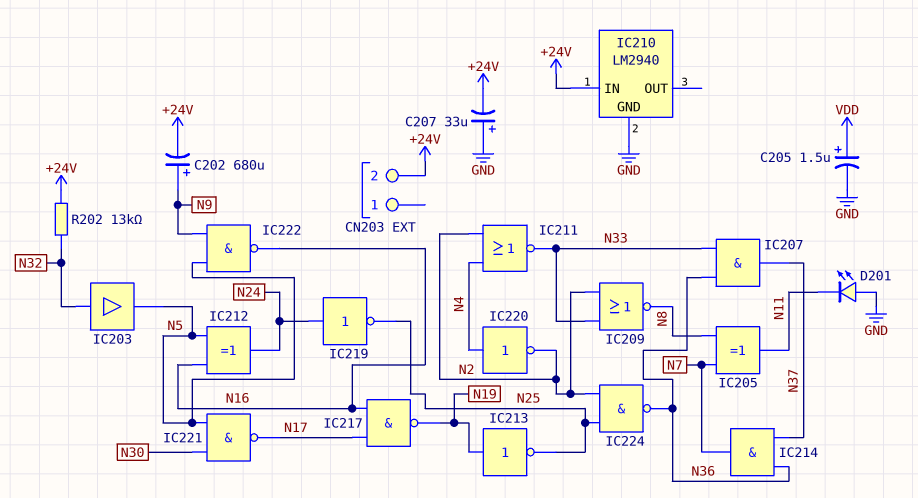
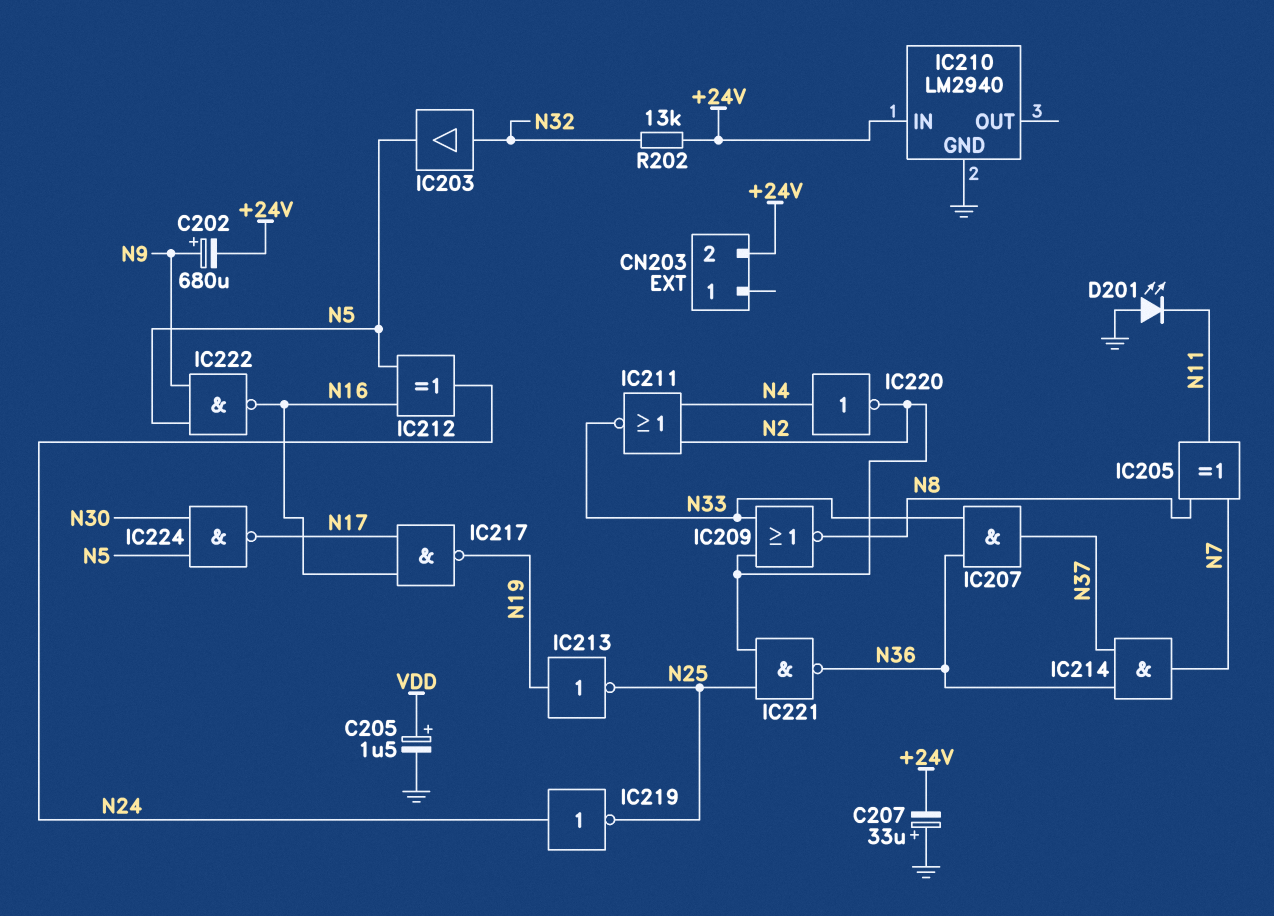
IC221: NAND (in N5, in N30, out N17) -> NAND (in N2, in N25, out N36)
IC224: NAND (in N2, in N25, out N36) -> NAND (in N5, in N30, out N17)

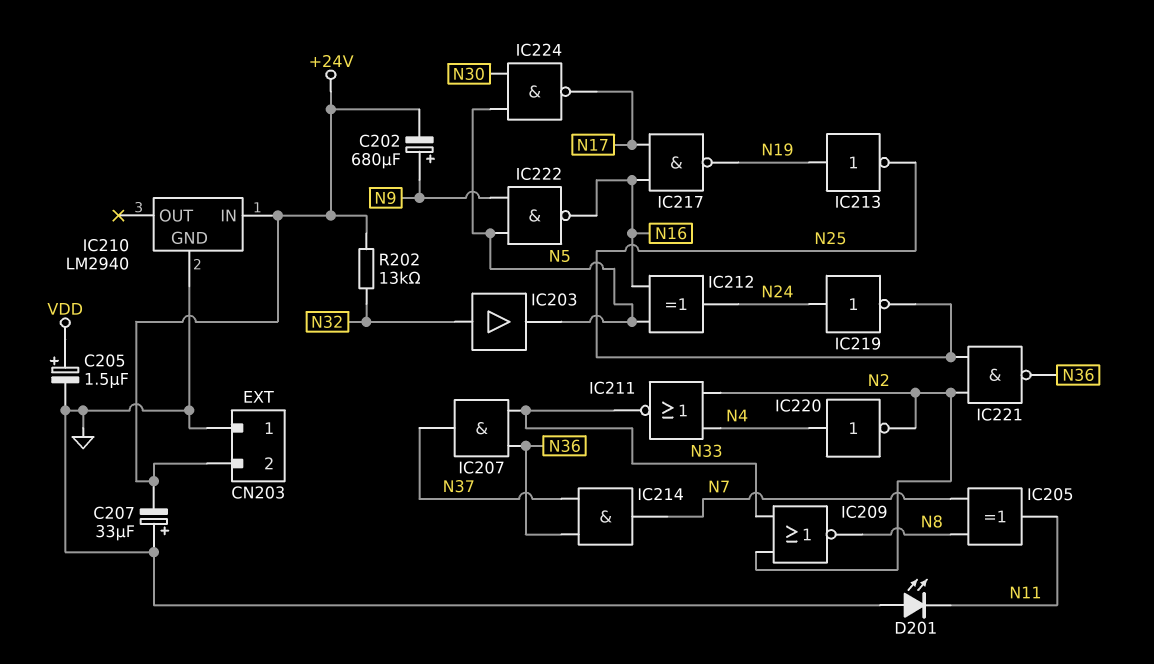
CN203 pin 1: none -> GND

